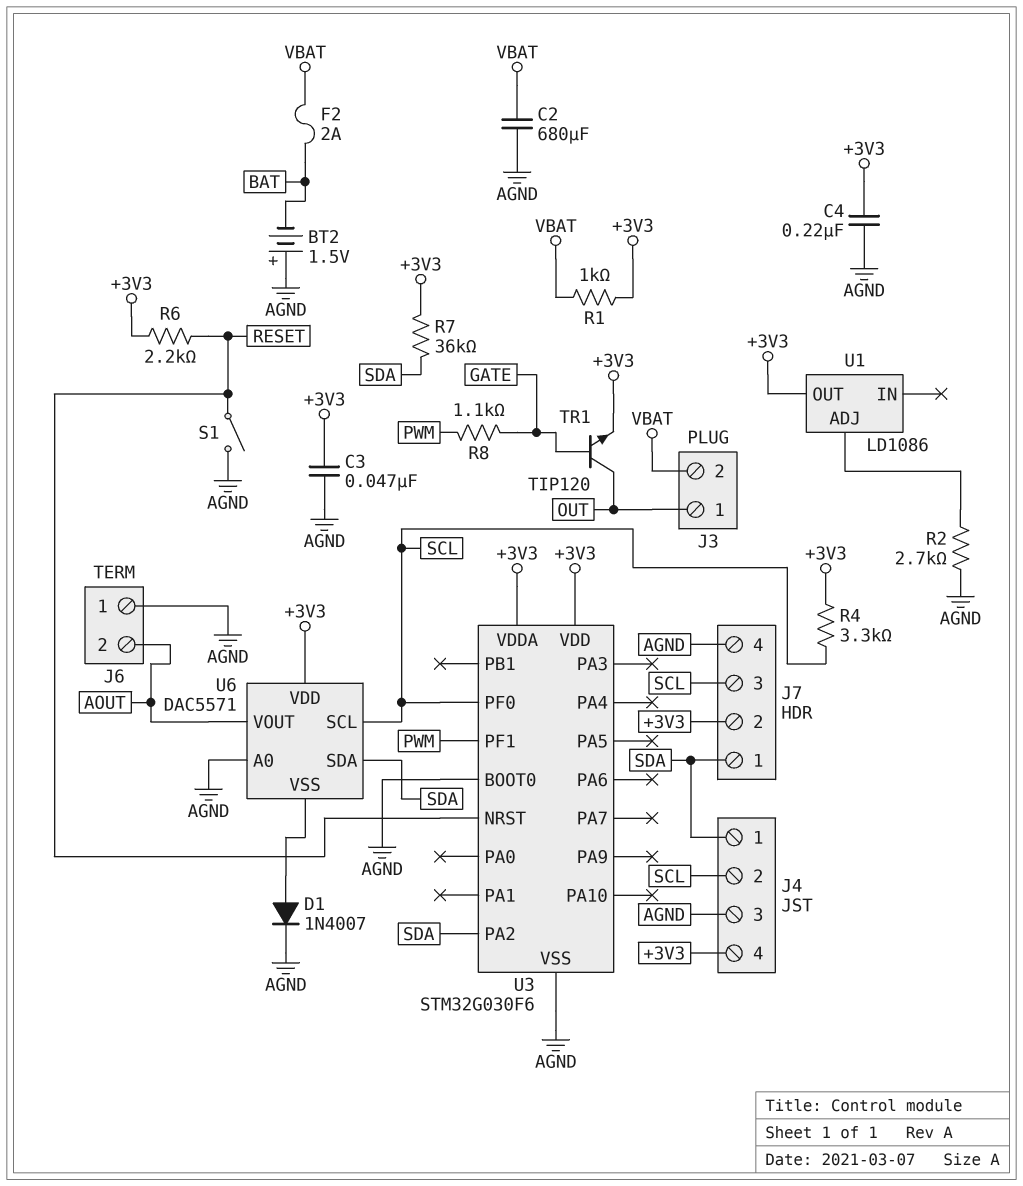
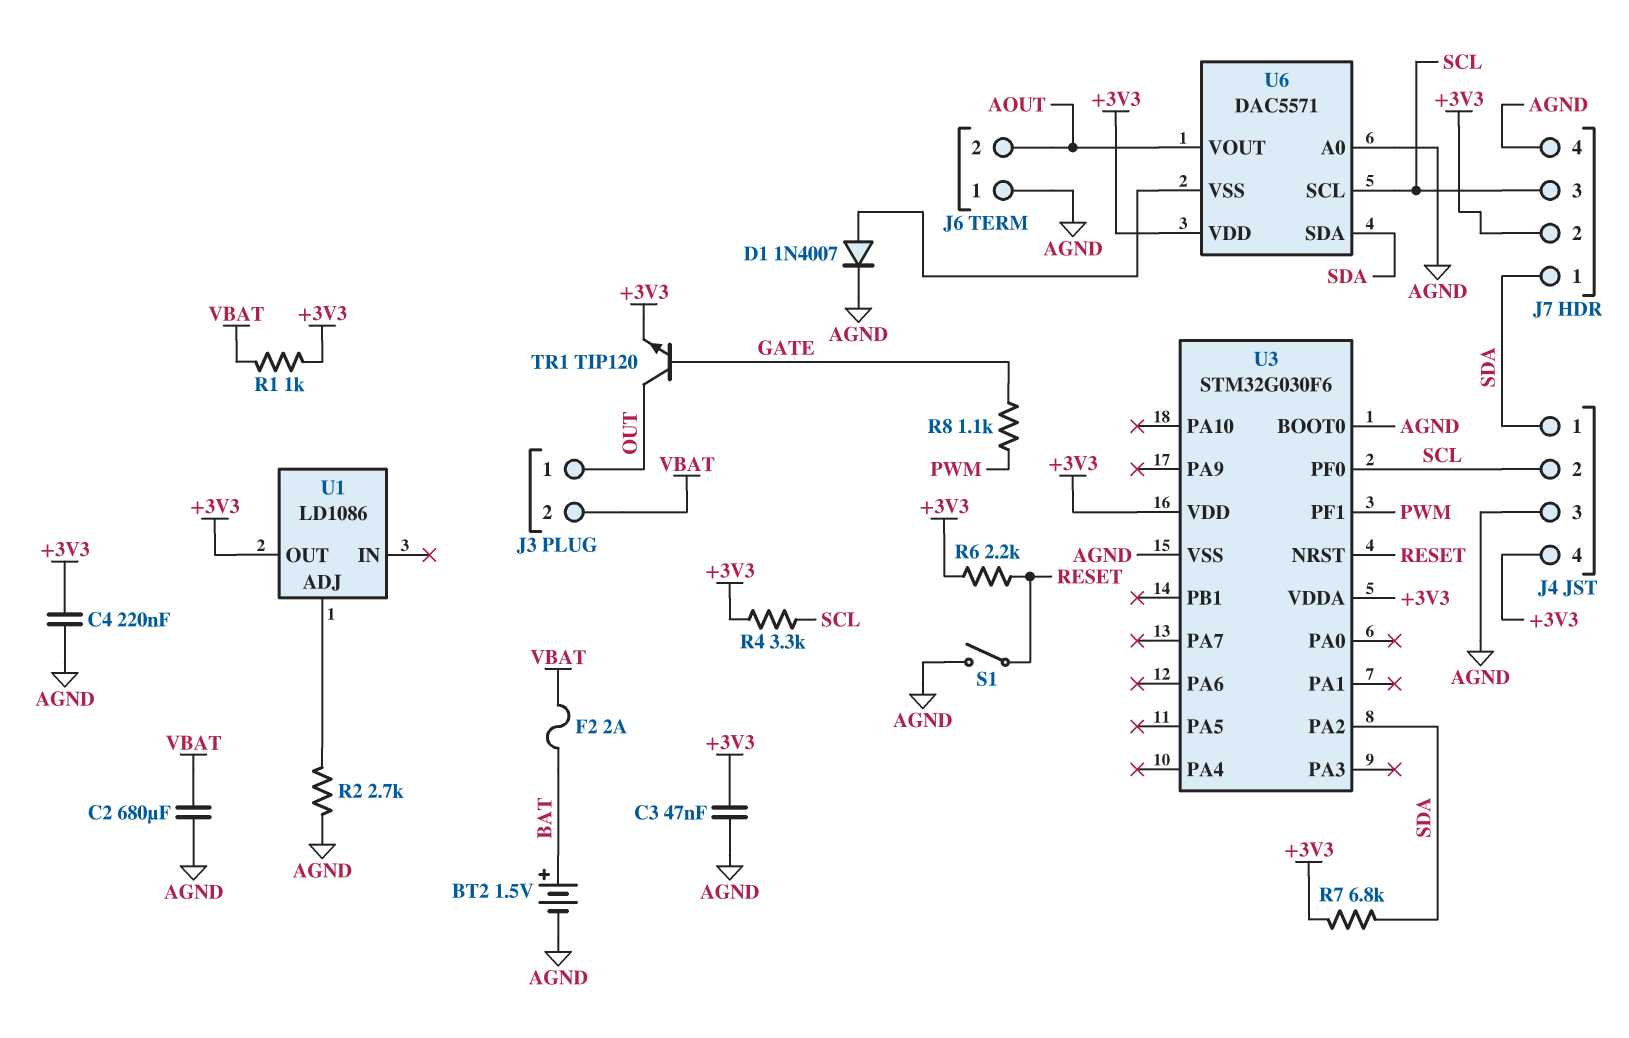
BT2: 1.5V (plus AGND, minus BAT) -> 1.5V (plus BAT, minus AGND)
R7: 36k (+3V3, SDA) -> 6.8k (+3V3, SDA)

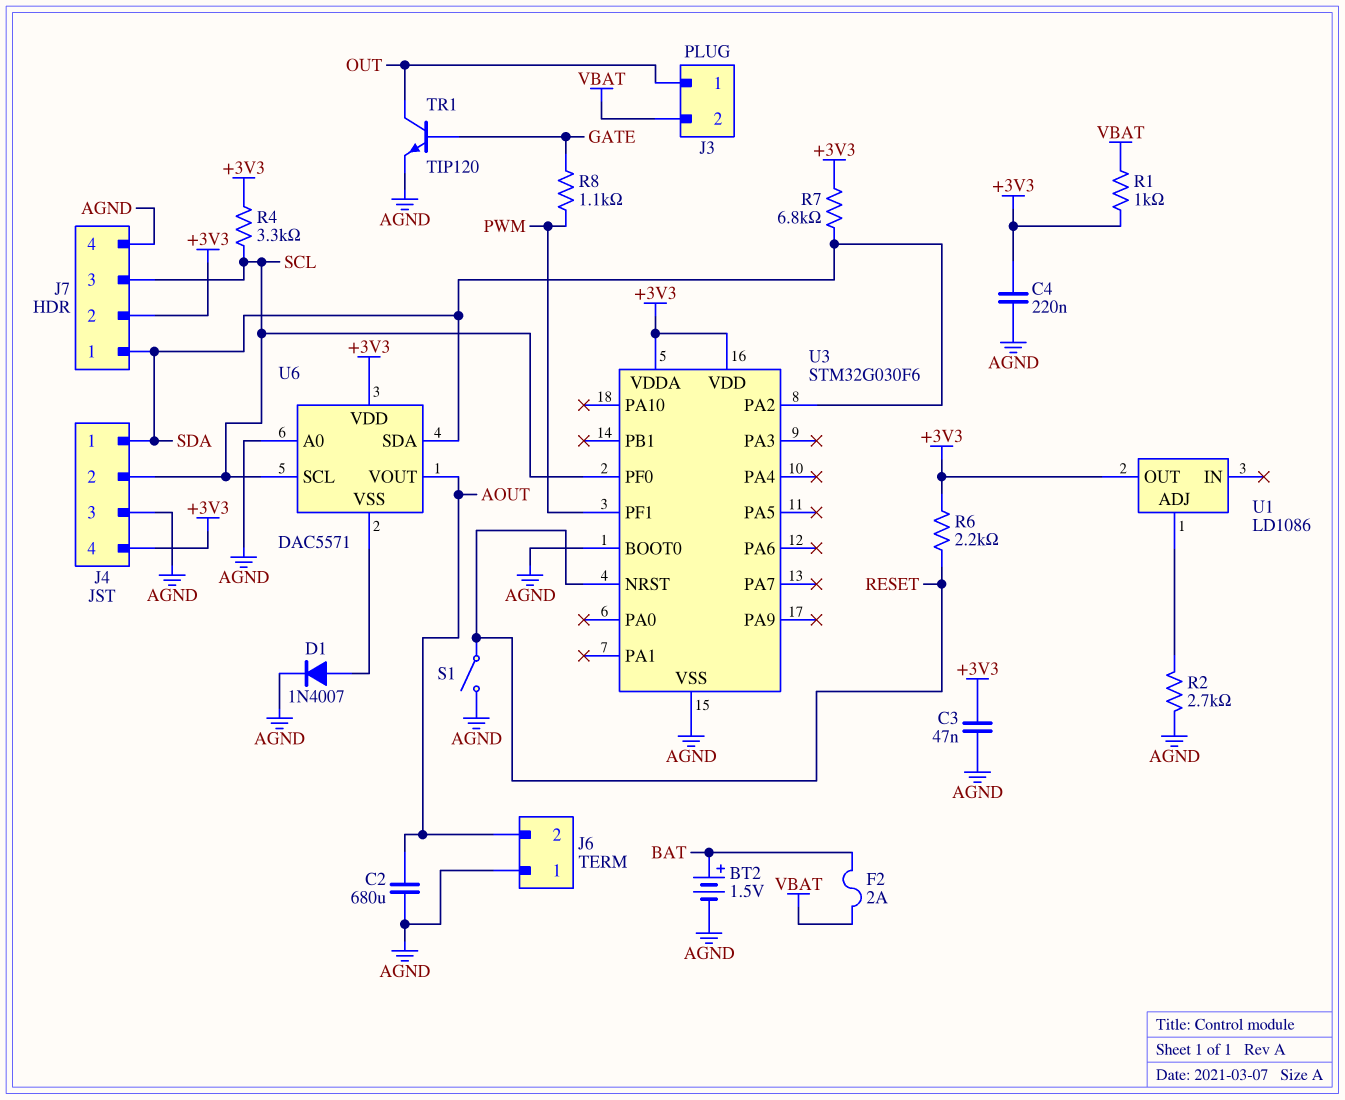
C2: 680uF (AGND, VBAT) -> 680uF (AGND, AOUT)
TR1: NPN TIP120 (B GATE, C OUT, E +3V3) -> NPN TIP120 (B GATE, C OUT, E AGND)

